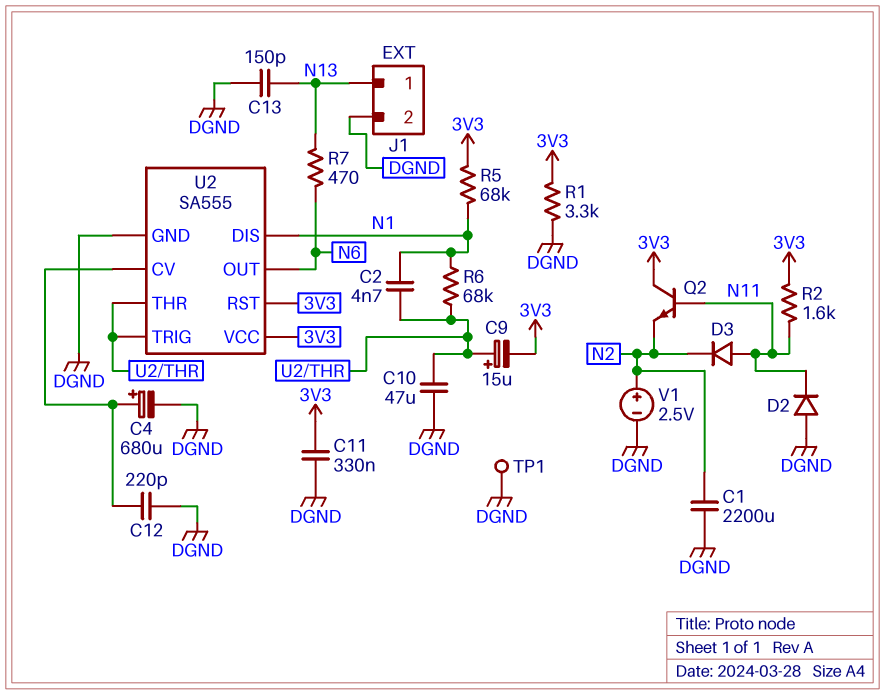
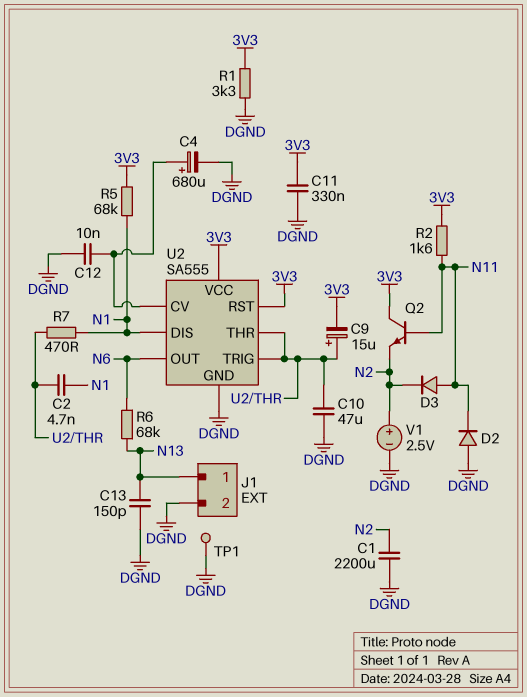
C12: 220pF (DGND, U2/CV) -> 10nF (DGND, U2/CV)
R6: 68k (N1, U2/THR) -> 68k (N6, N13)
R7: 470 (N6, N13) -> 470 (N1, U2/THR)

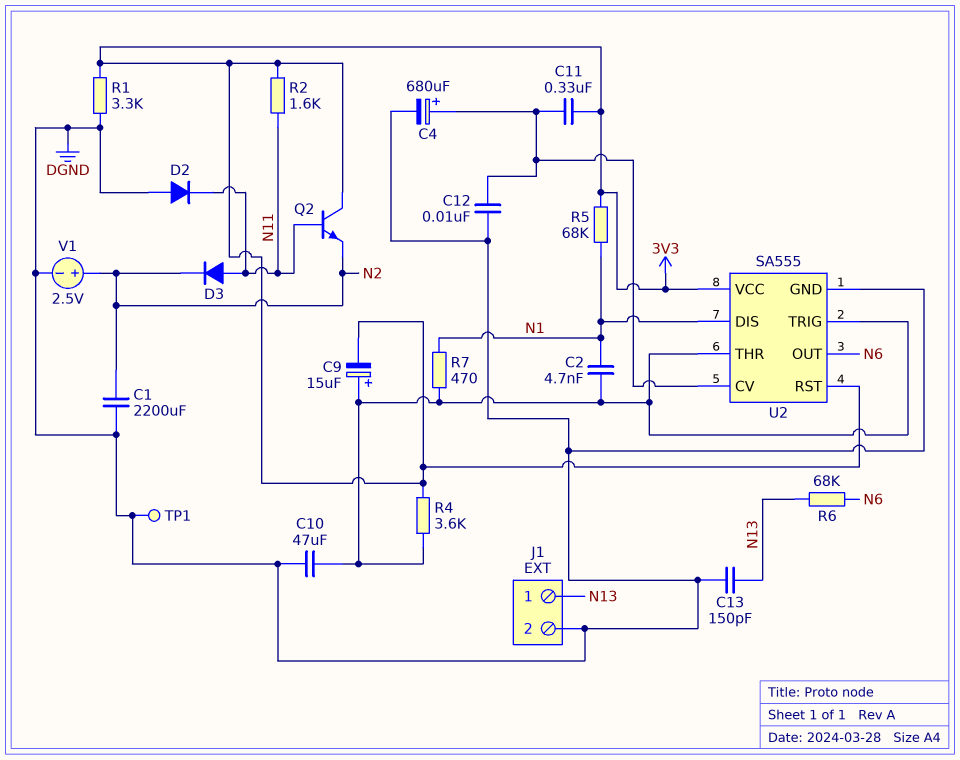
C11: 330nF (3V3, DGND) -> 330nF (3V3, U2/CV)
R4: none -> 3.6k (3V3, U2/THR)

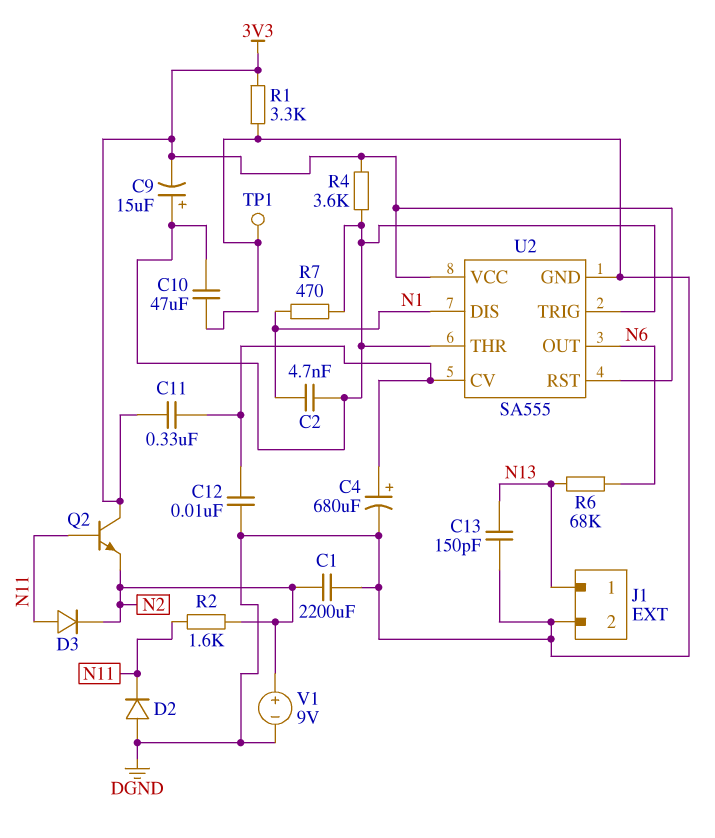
R2: 1.6k (3V3, N11) -> 1.6k (N2, N11)
R5: 68k (3V3, N1) -> none
V1: 2.5V (plus N2, minus DGND) -> 9V (plus N2, minus DGND)

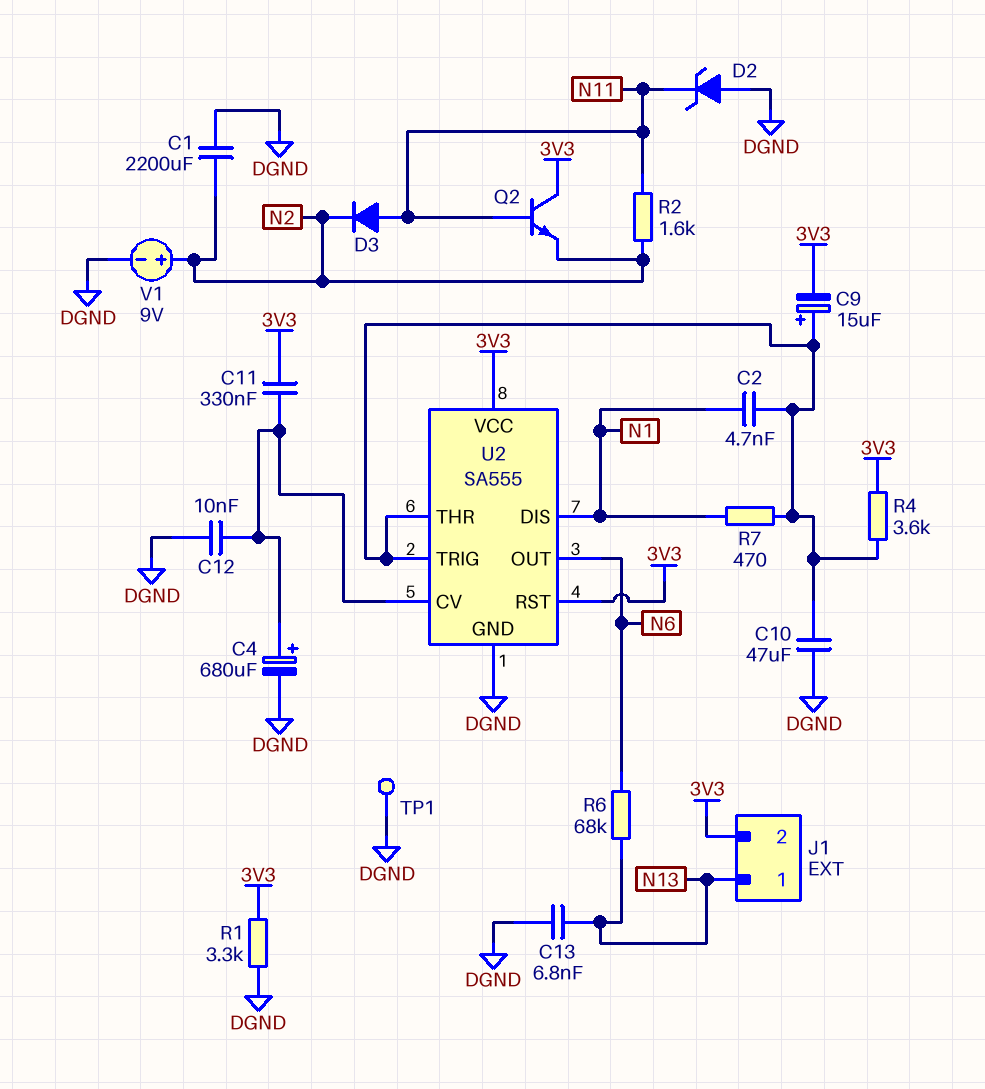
C13: 150pF (DGND, N13) -> 6.8nF (DGND, N13)
D2: diode (A DGND, K N11) -> zener (A DGND, K N11)
J1 pin 2: DGND -> 3V3

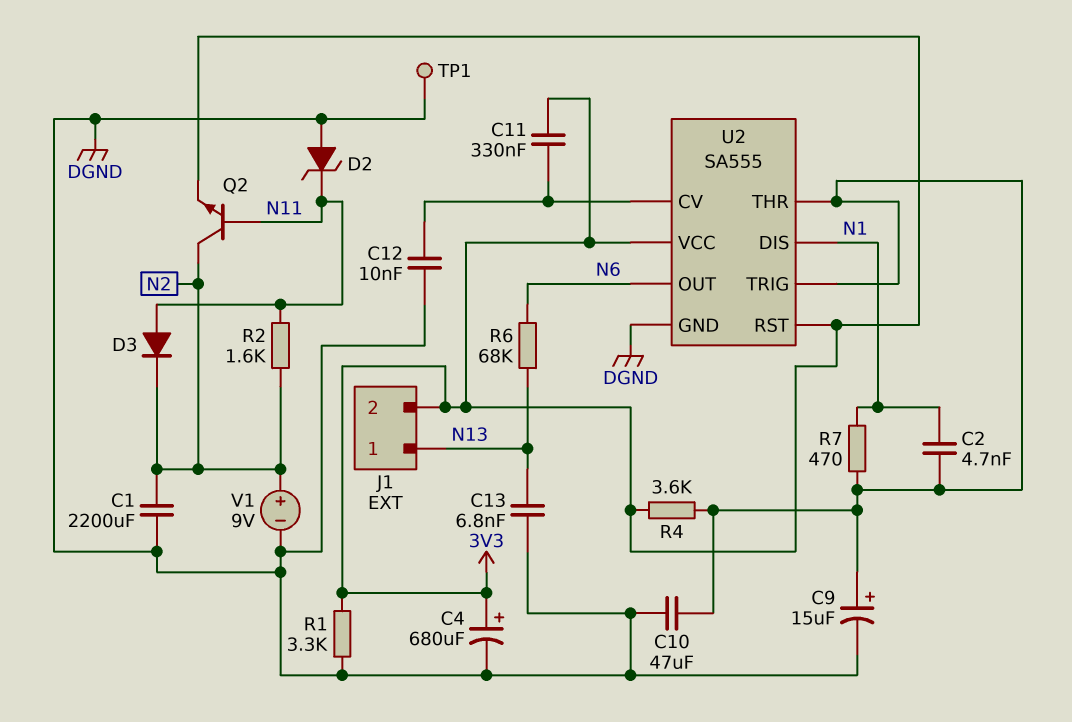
C4: 680uF (plus U2/CV, minus DGND) -> 680uF (plus 3V3, minus DGND)
C9: 15uF (plus U2/THR, minus 3V3) -> 15uF (plus U2/THR, minus DGND)
Q2: NPN (B N11, C 3V3, E N2) -> NPN (B N11, C N2, E 3V3)

